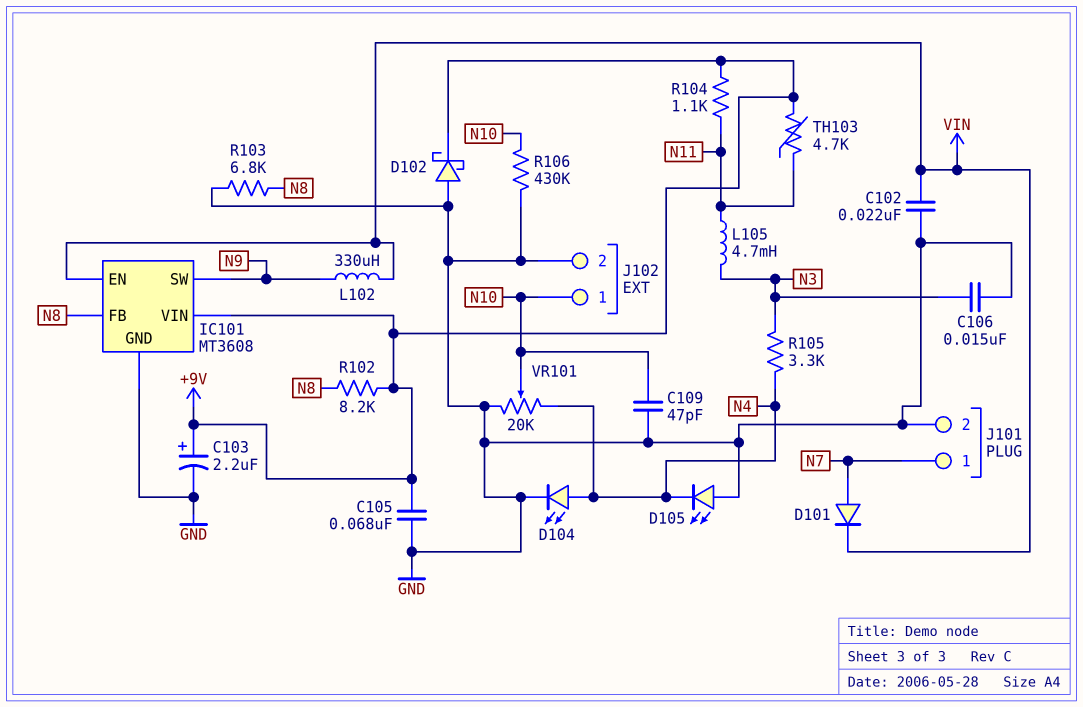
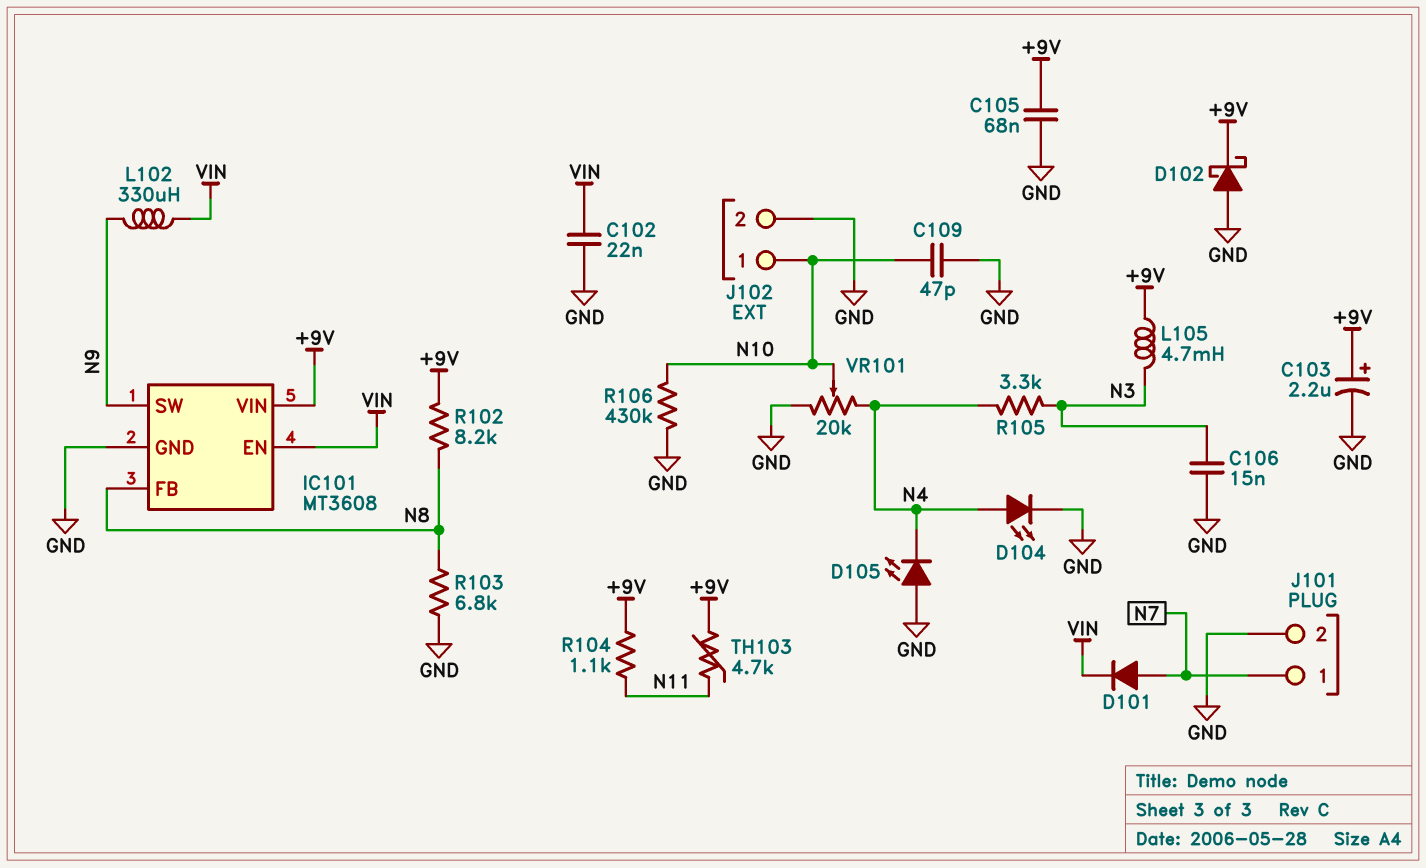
L105: 4.7mH (N3, N11) -> 4.7mH (+9V, N3)

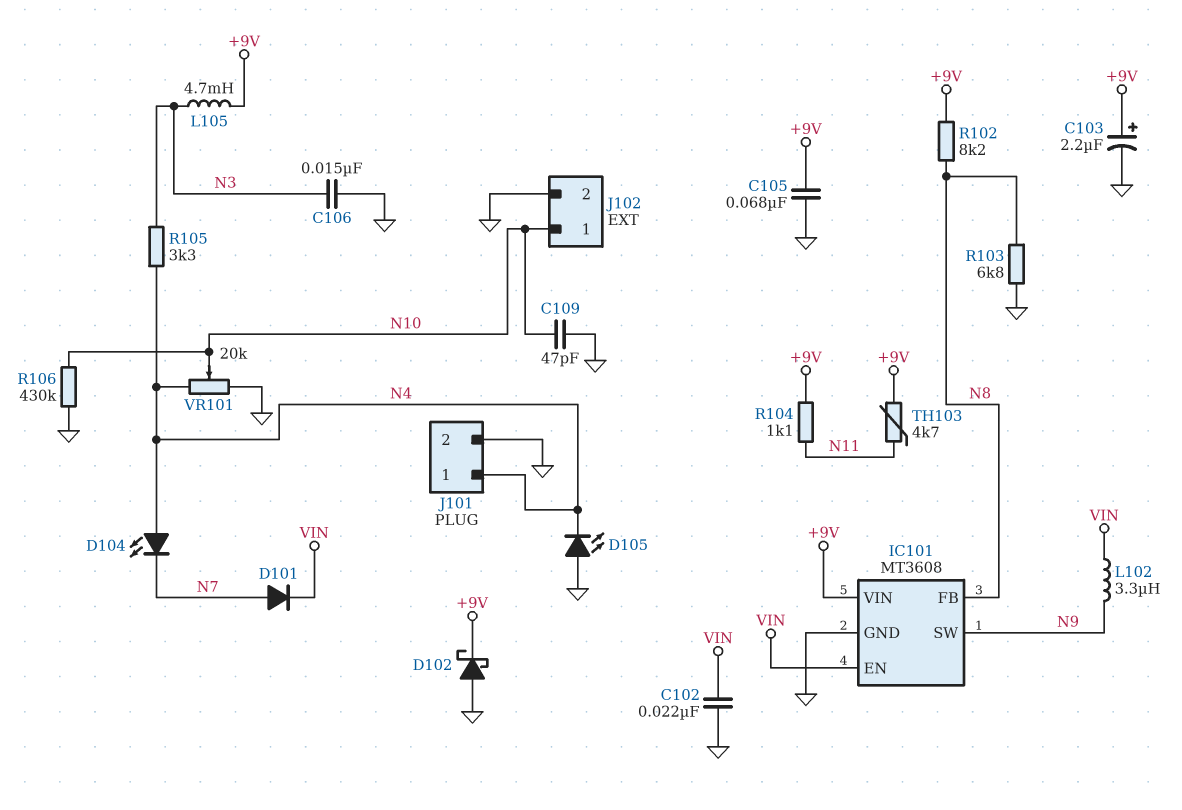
D104: LED (A N4, K GND) -> LED (A N4, K N7)
J101 pin 1: N7 -> N4
L102: 330uH (N9, VIN) -> 3.3uH (N9, VIN)

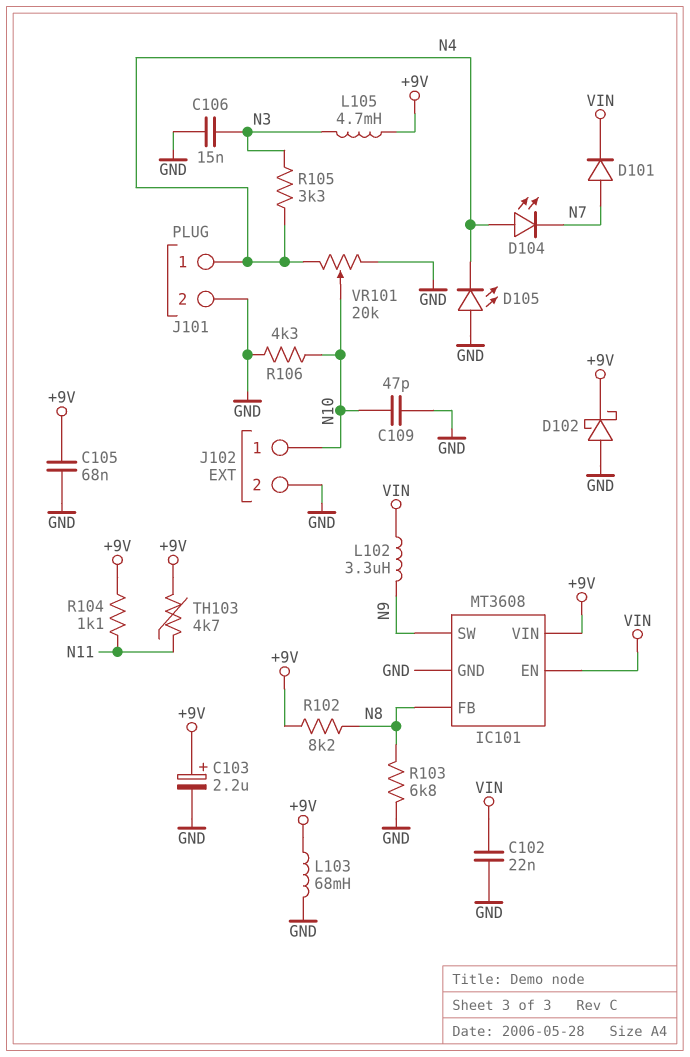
L103: none -> 68mH (+9V, GND)
R106: 430k (GND, N10) -> 4.3k (GND, N10)

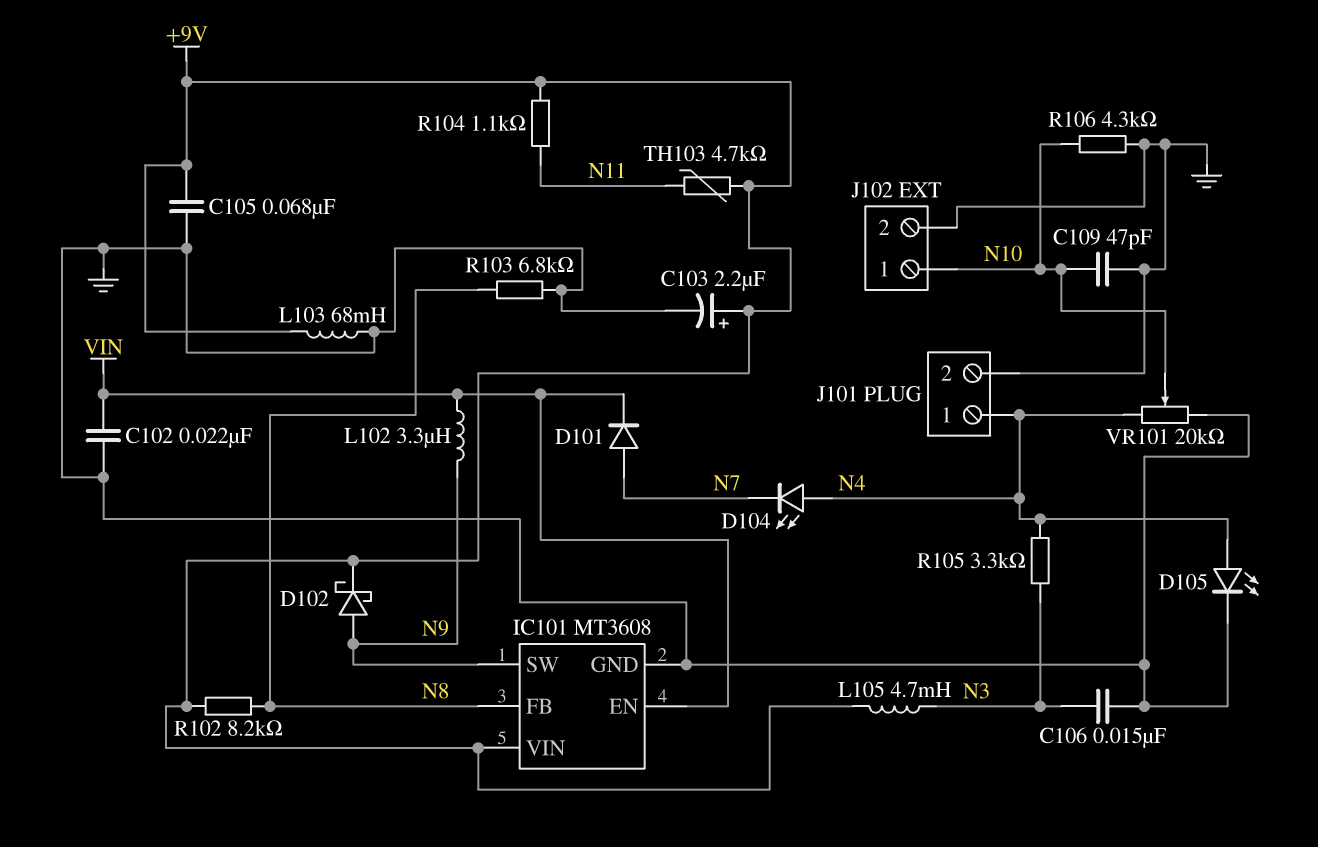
D102: schottky (A GND, K +9V) -> schottky (A N9, K +9V)
D105: LED (A GND, K N4) -> LED (A N4, K GND)

